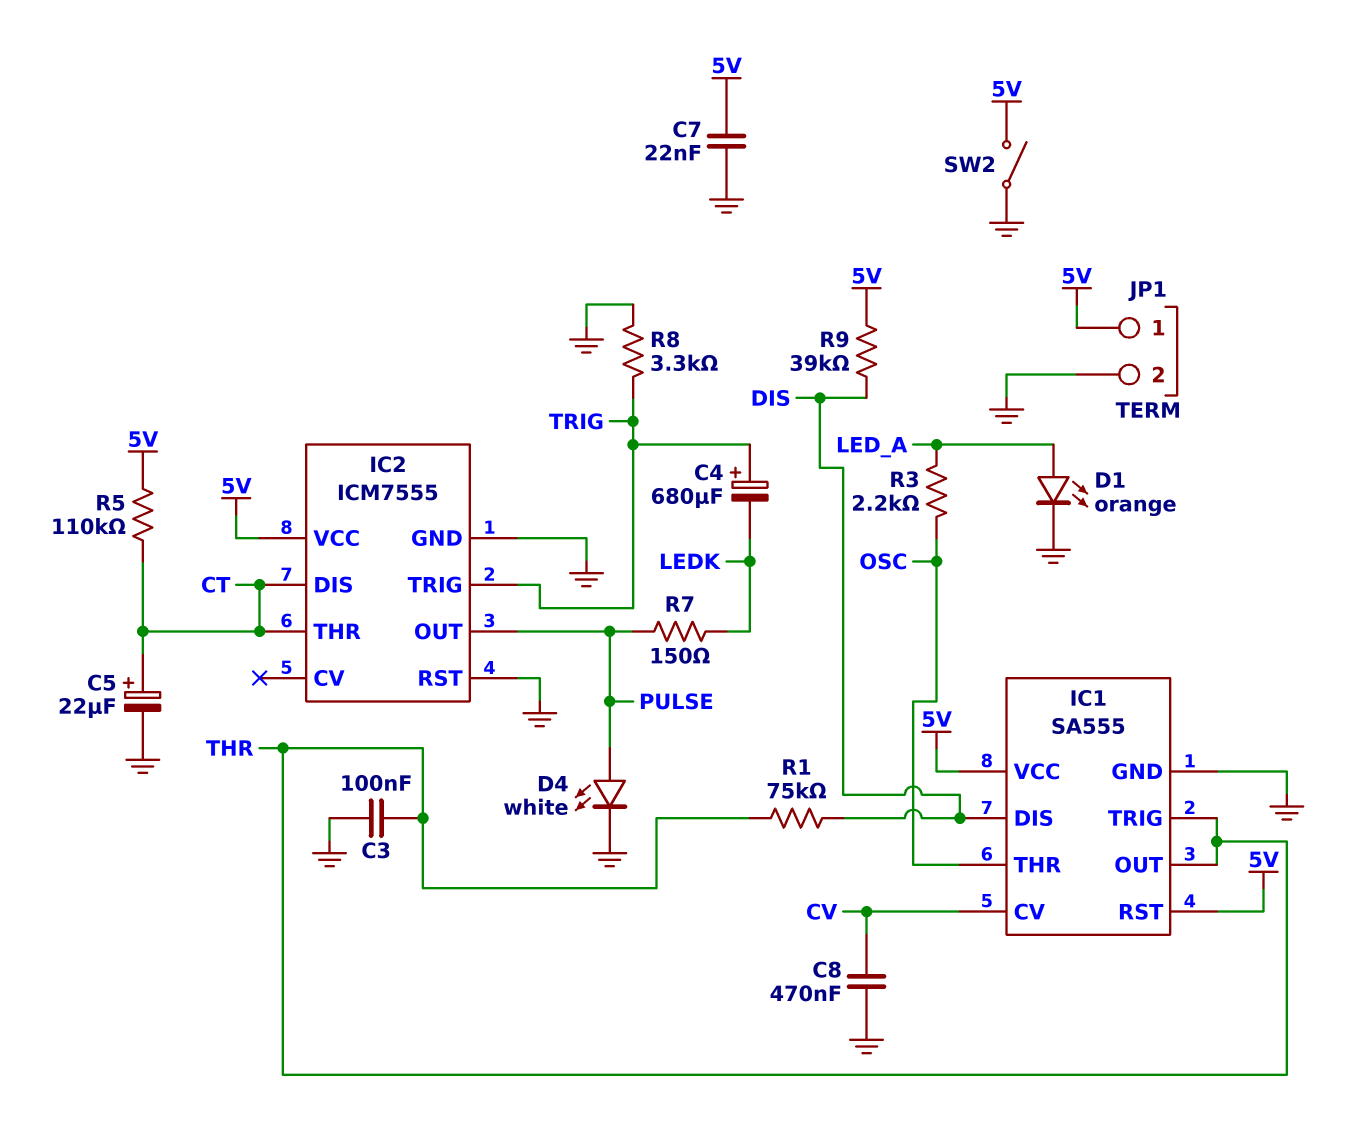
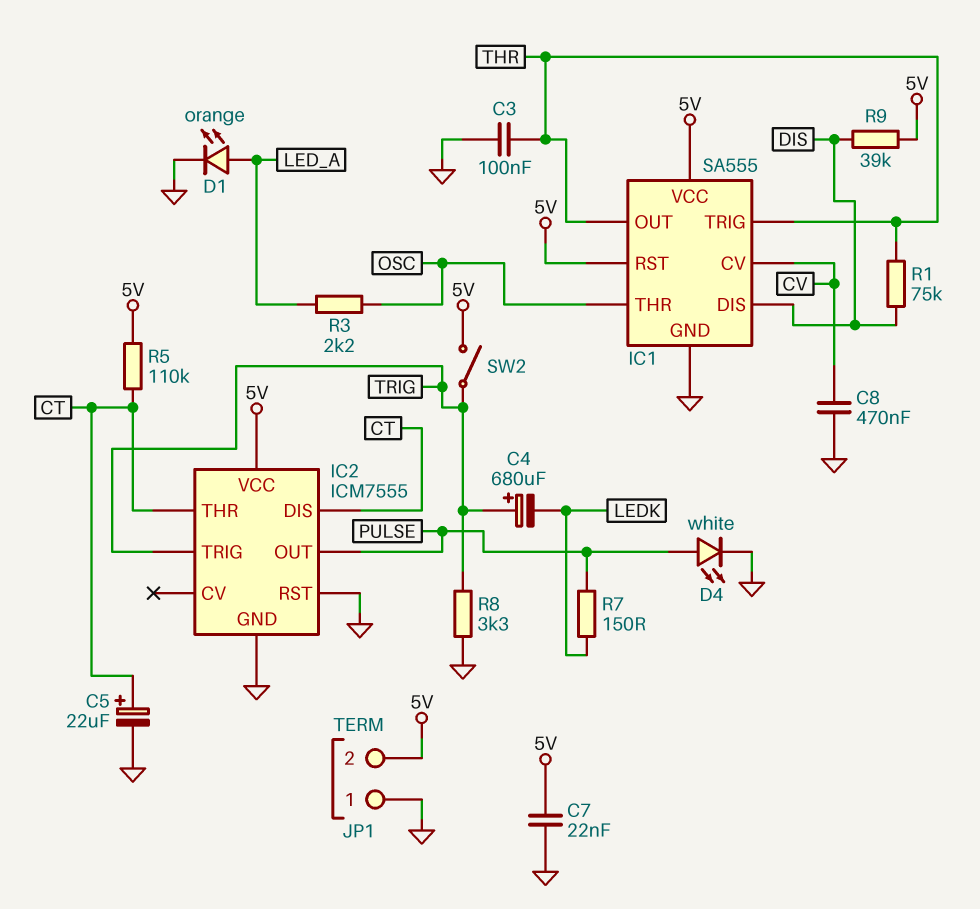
JP1 pin 1: 5V -> GND
JP1 pin 2: GND -> 5V
SW2: switch (5V, GND) -> switch (5V, TRIG)

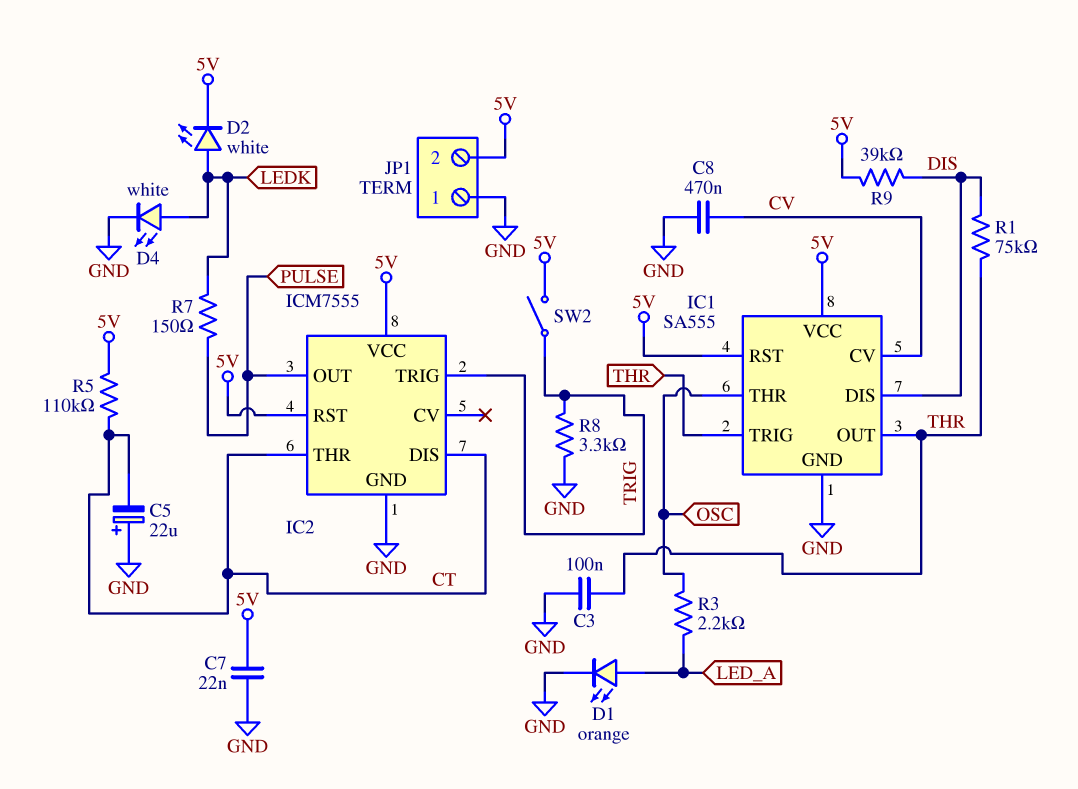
C4: 680uF (plus TRIG, minus LEDK) -> none
C5: 22uF (plus CT, minus GND) -> 22uF (plus GND, minus CT)
D2: none -> LED white (A LEDK, K 5V)
D4: LED white (A PULSE, K GND) -> LED white (A LEDK, K GND)
IC2 pin RST: GND -> 5V

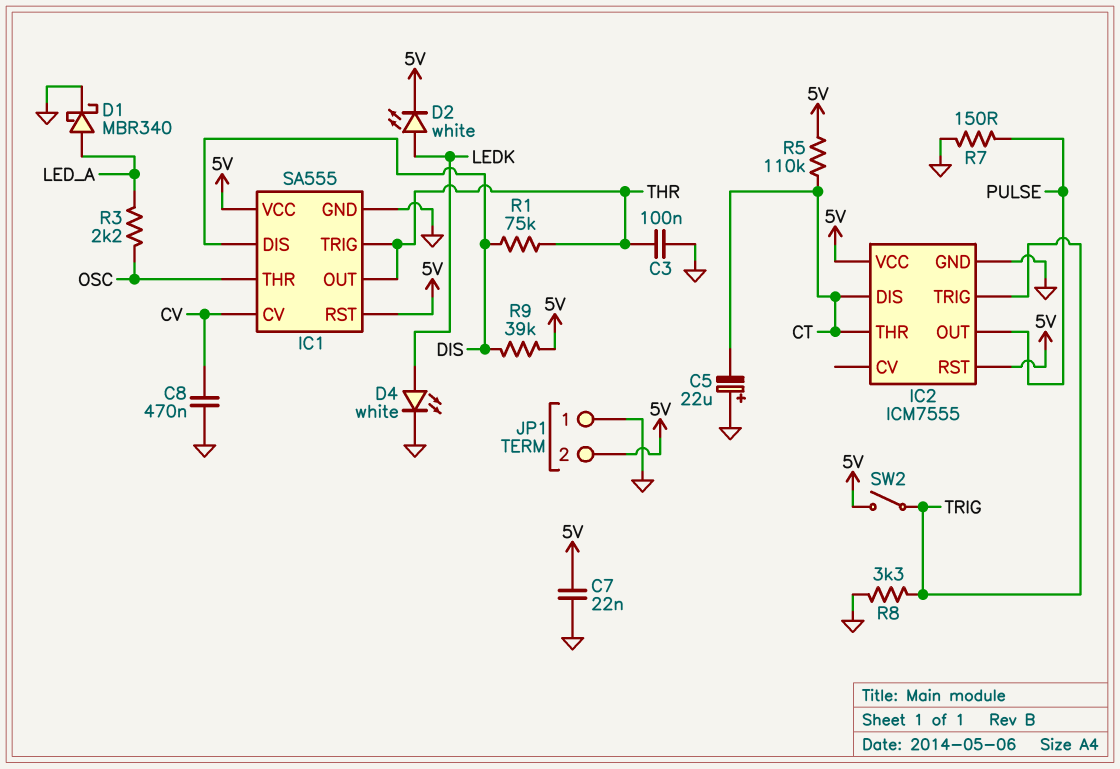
D1: LED orange (A LED_A, K GND) -> schottky MBR340 (A LED_A, K GND)
R7: 150 (LEDK, PULSE) -> 150 (GND, PULSE)

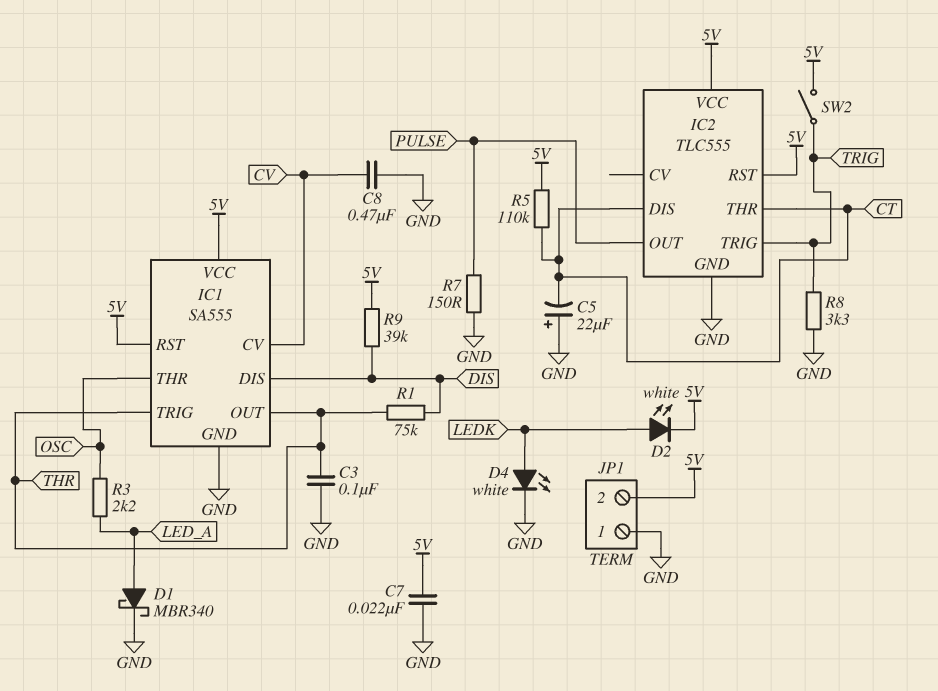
IC2: ICM7555 -> TLC555

